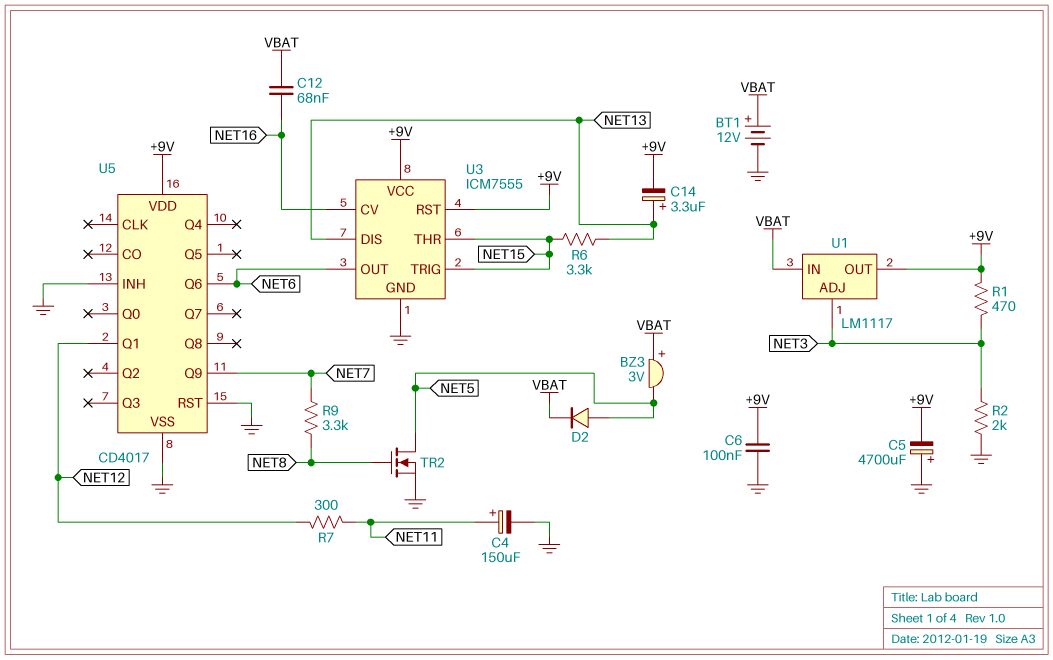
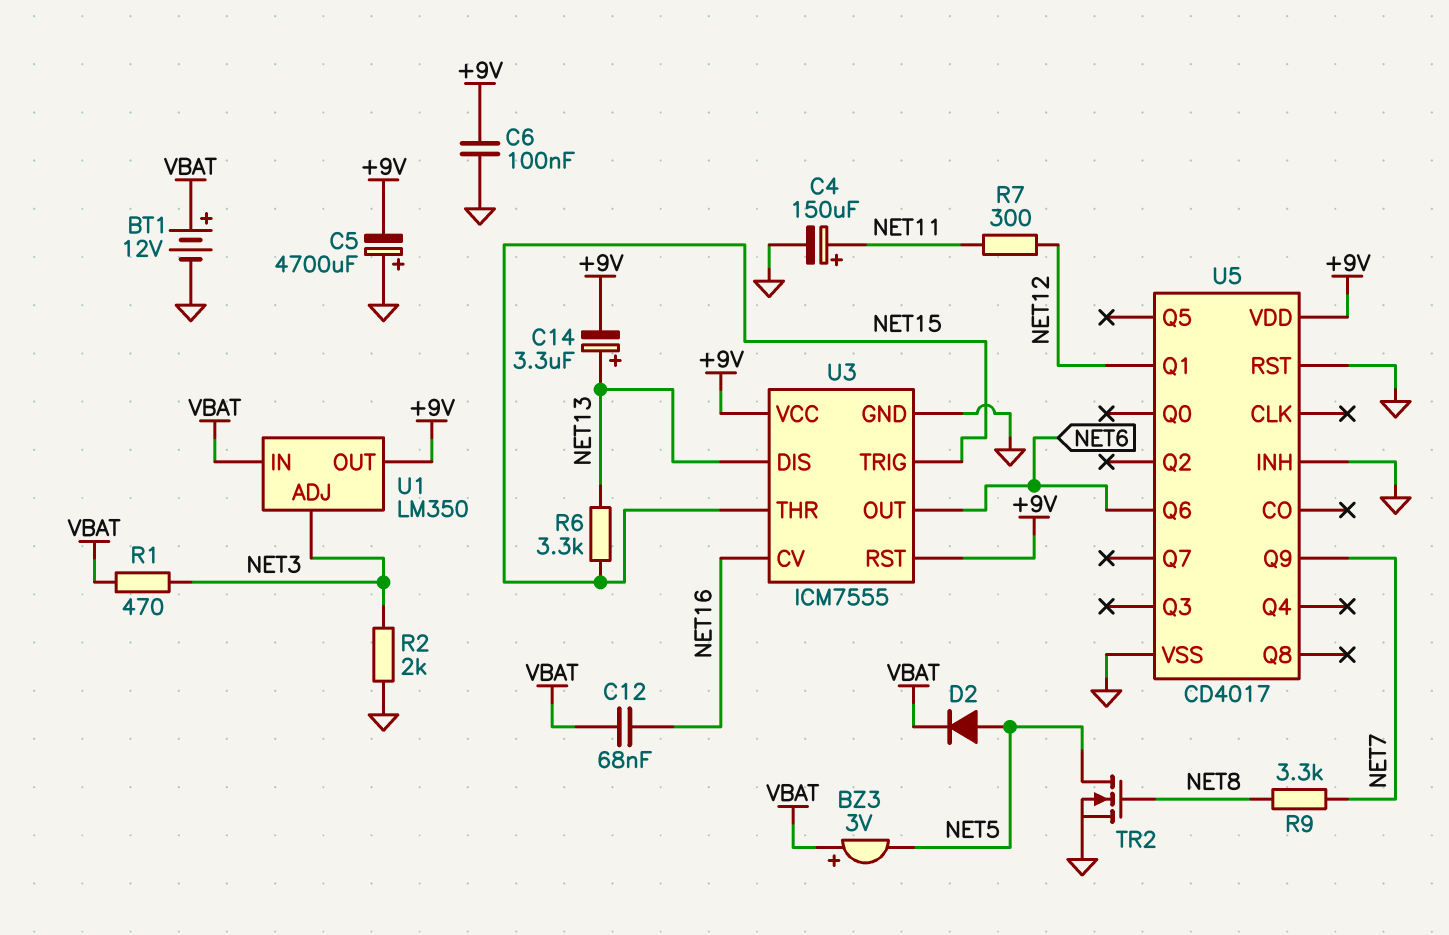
R1: 470 (+9V, NET3) -> 470 (NET3, VBAT)
U1: LM1117 -> LM350

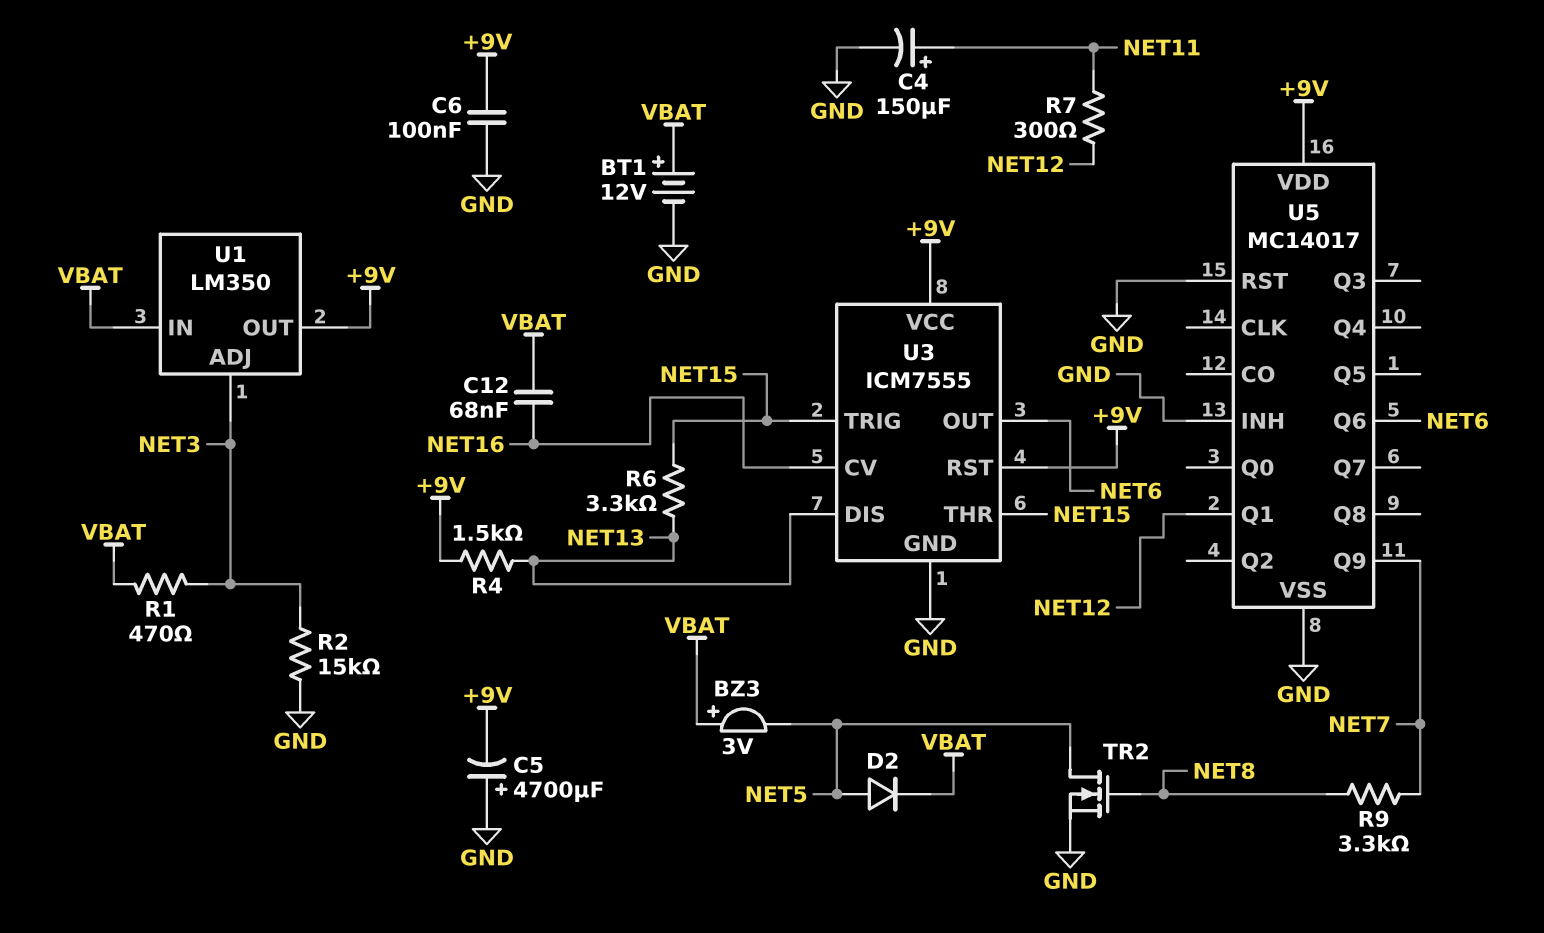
C14: 3.3uF (plus NET13, minus +9V) -> none
R2: 2k (GND, NET3) -> 15k (GND, NET3)
R4: none -> 1.5k (+9V, NET13)
U5: CD4017 -> MC14017

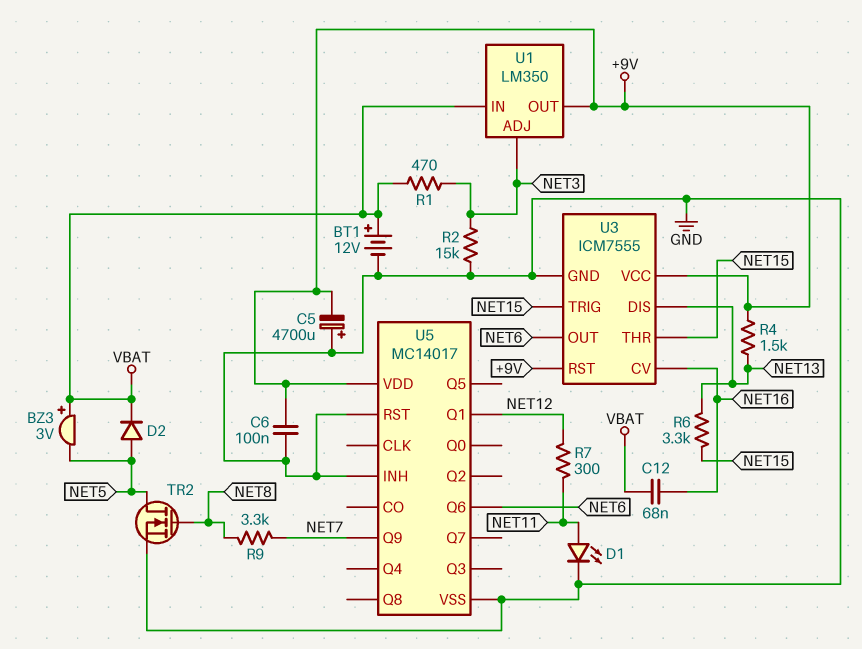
C4: 150uF (plus NET11, minus GND) -> none
D1: none -> LED (A NET11, K GND)

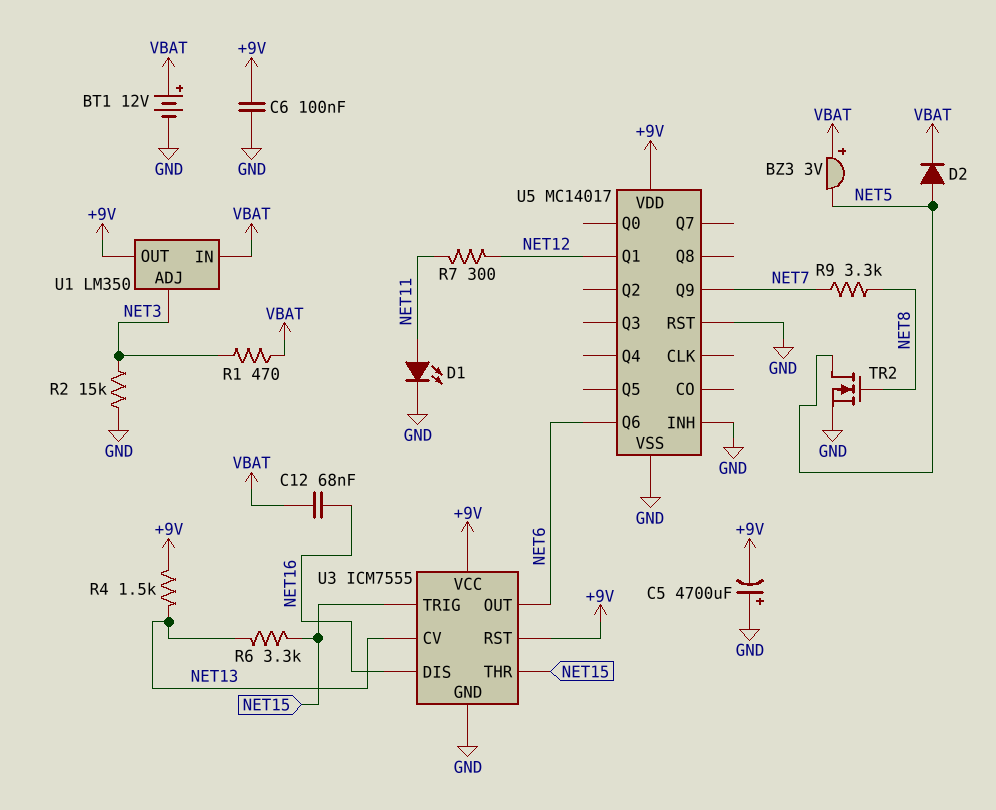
U3 pin CV: NET16 -> NET13
U3 pin DIS: NET13 -> NET16

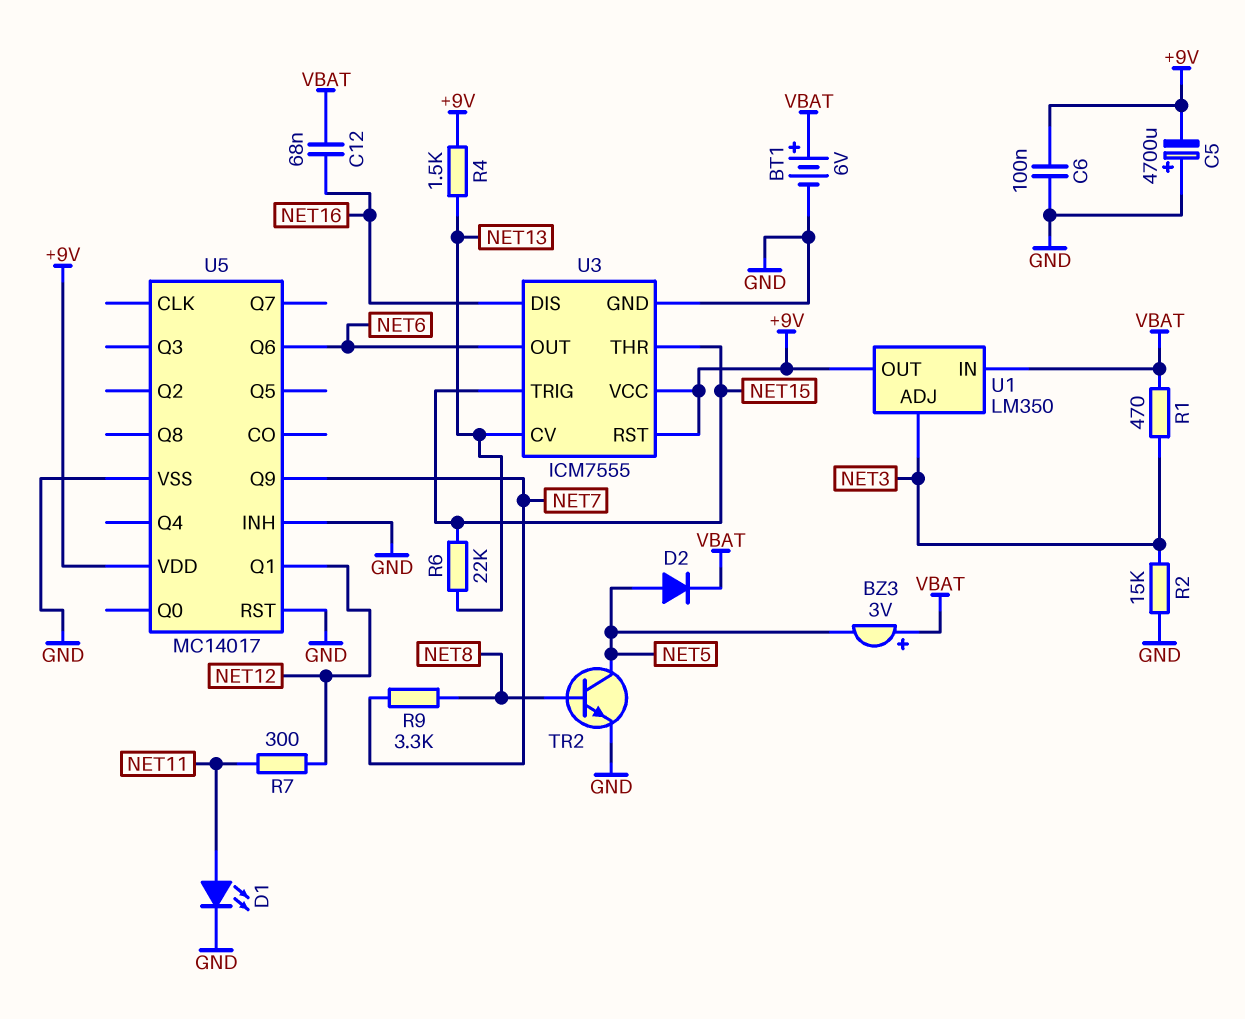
BT1: 12V (plus VBAT, minus GND) -> 6V (plus VBAT, minus GND)
R6: 3.3k (NET13, NET15) -> 22k (NET13, NET15)
TR2: NMOS (G NET8, D NET5, S GND) -> NPN (B NET8, C NET5, E GND)

